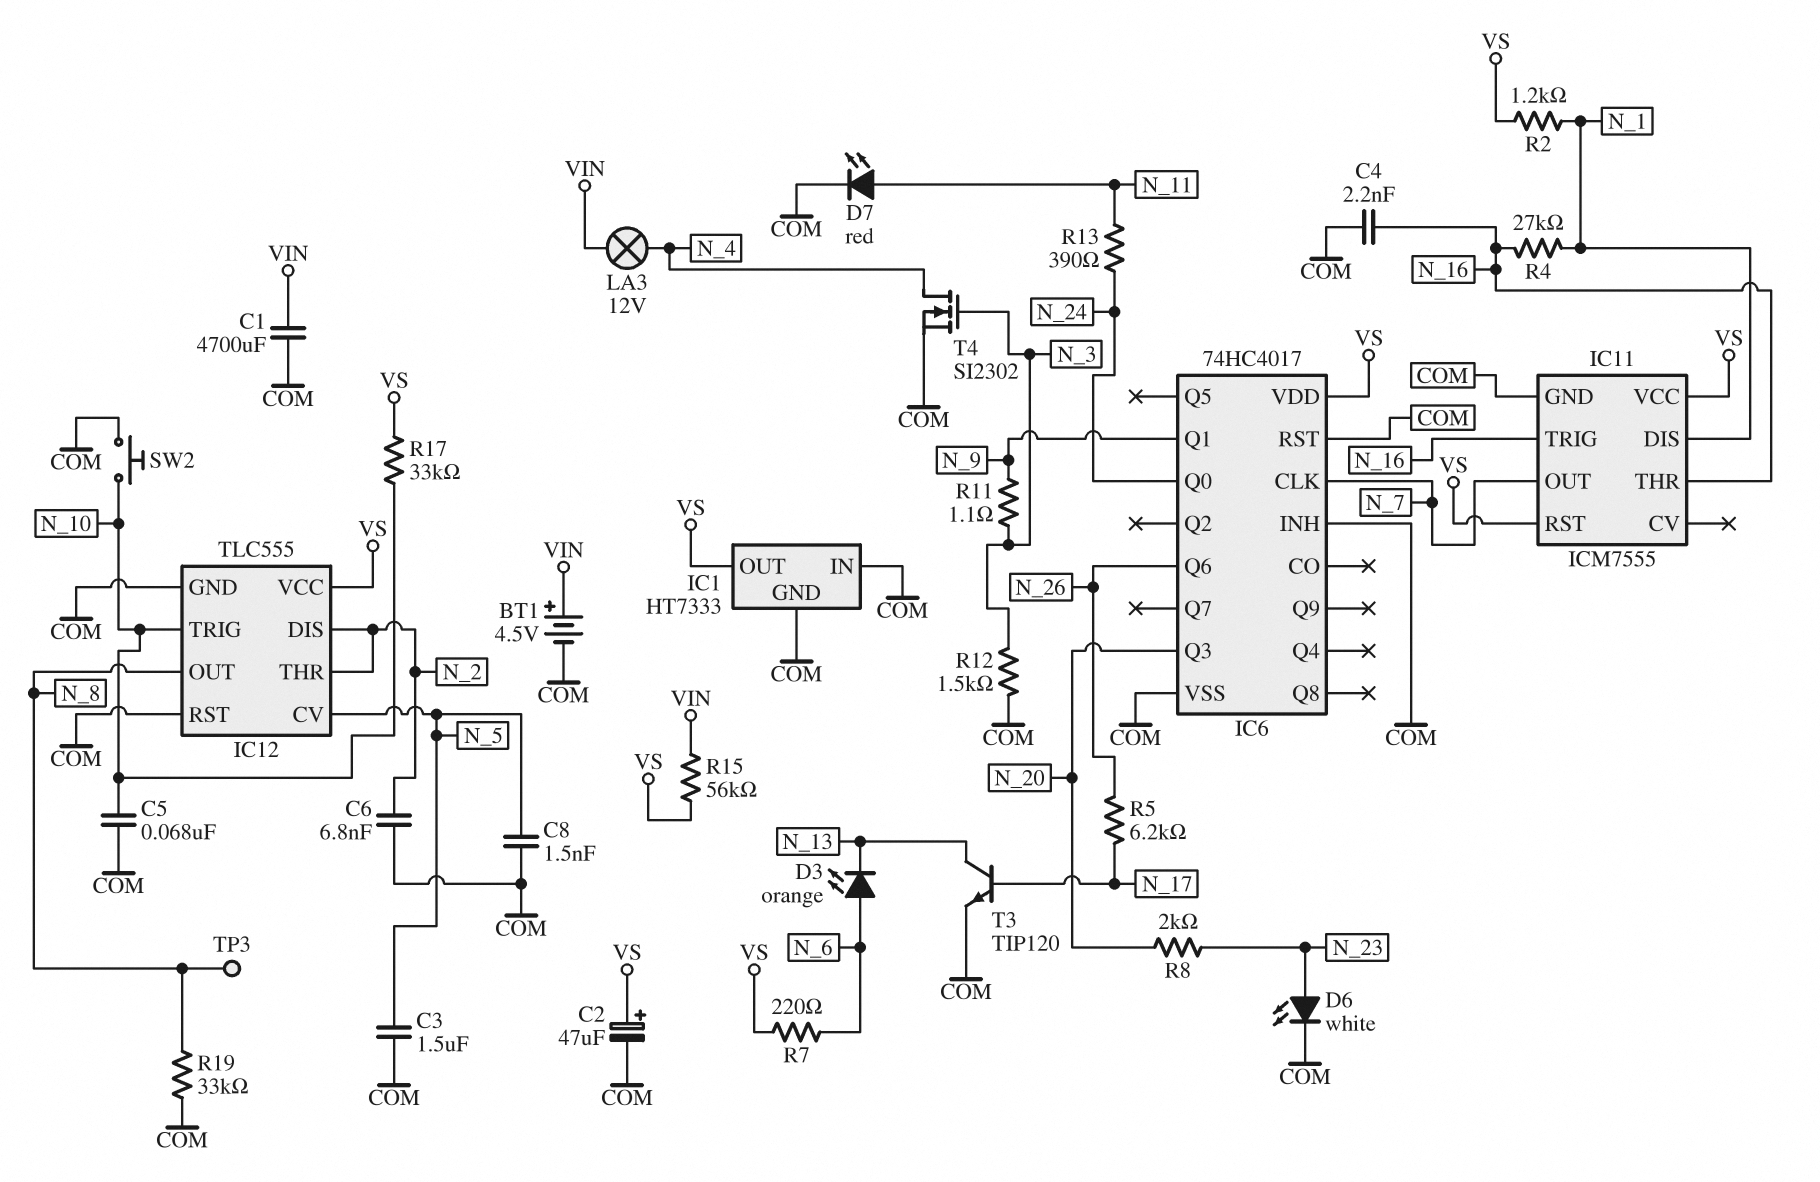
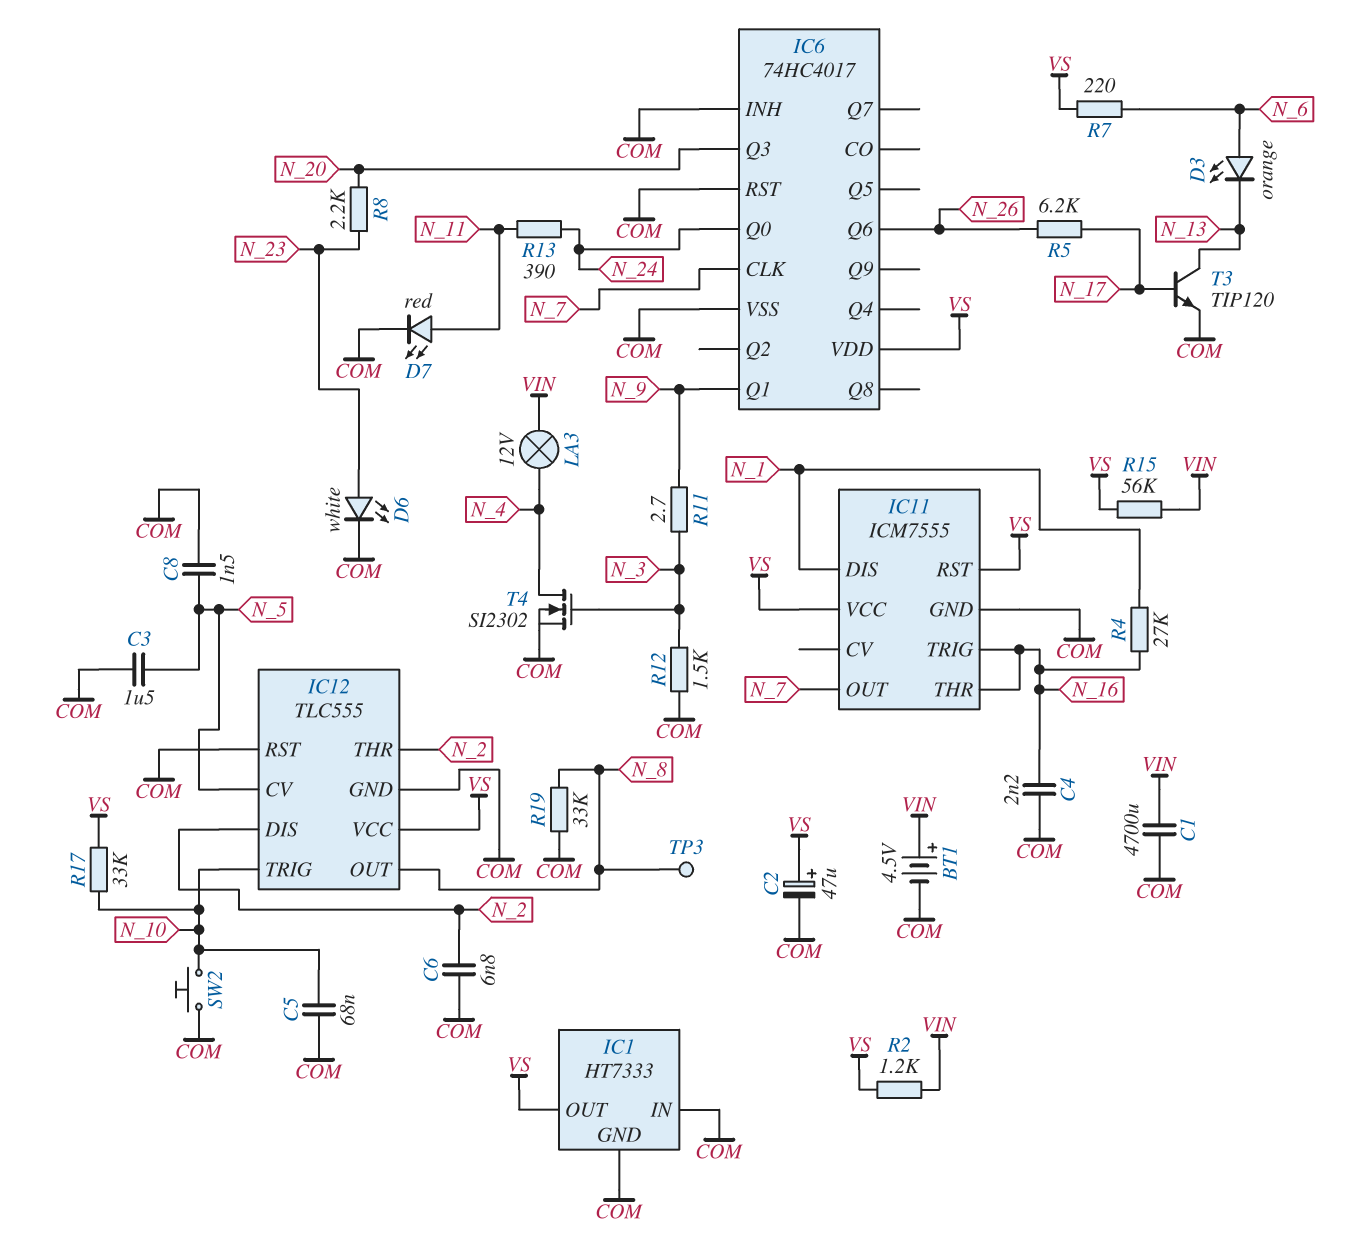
R2: 1.2k (N_1, VS) -> 1.2k (VIN, VS)
R8: 2k (N_20, N_23) -> 2.2k (N_20, N_23)
R11: 1.1 (N_3, N_9) -> 2.7 (N_3, N_9)

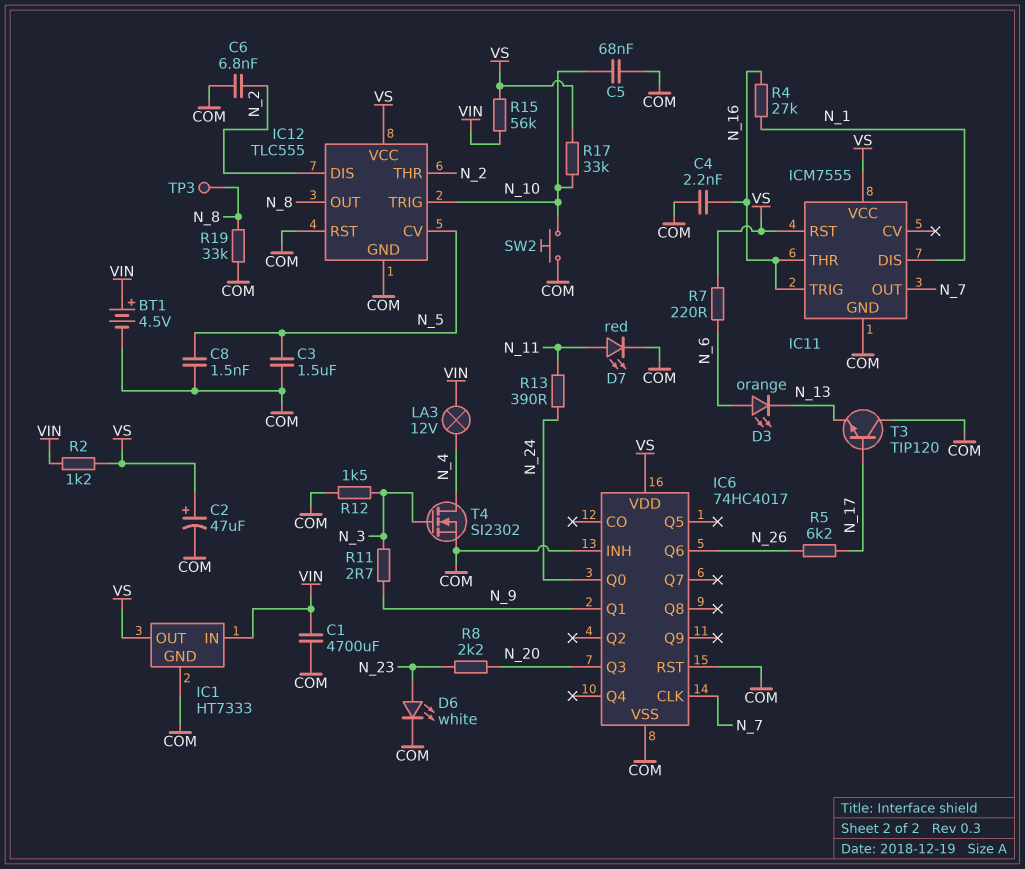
IC1 pin IN: COM -> VIN
T3: NPN TIP120 (B N_17, C N_13, E COM) -> NPN TIP120 (B N_17, C COM, E N_13)

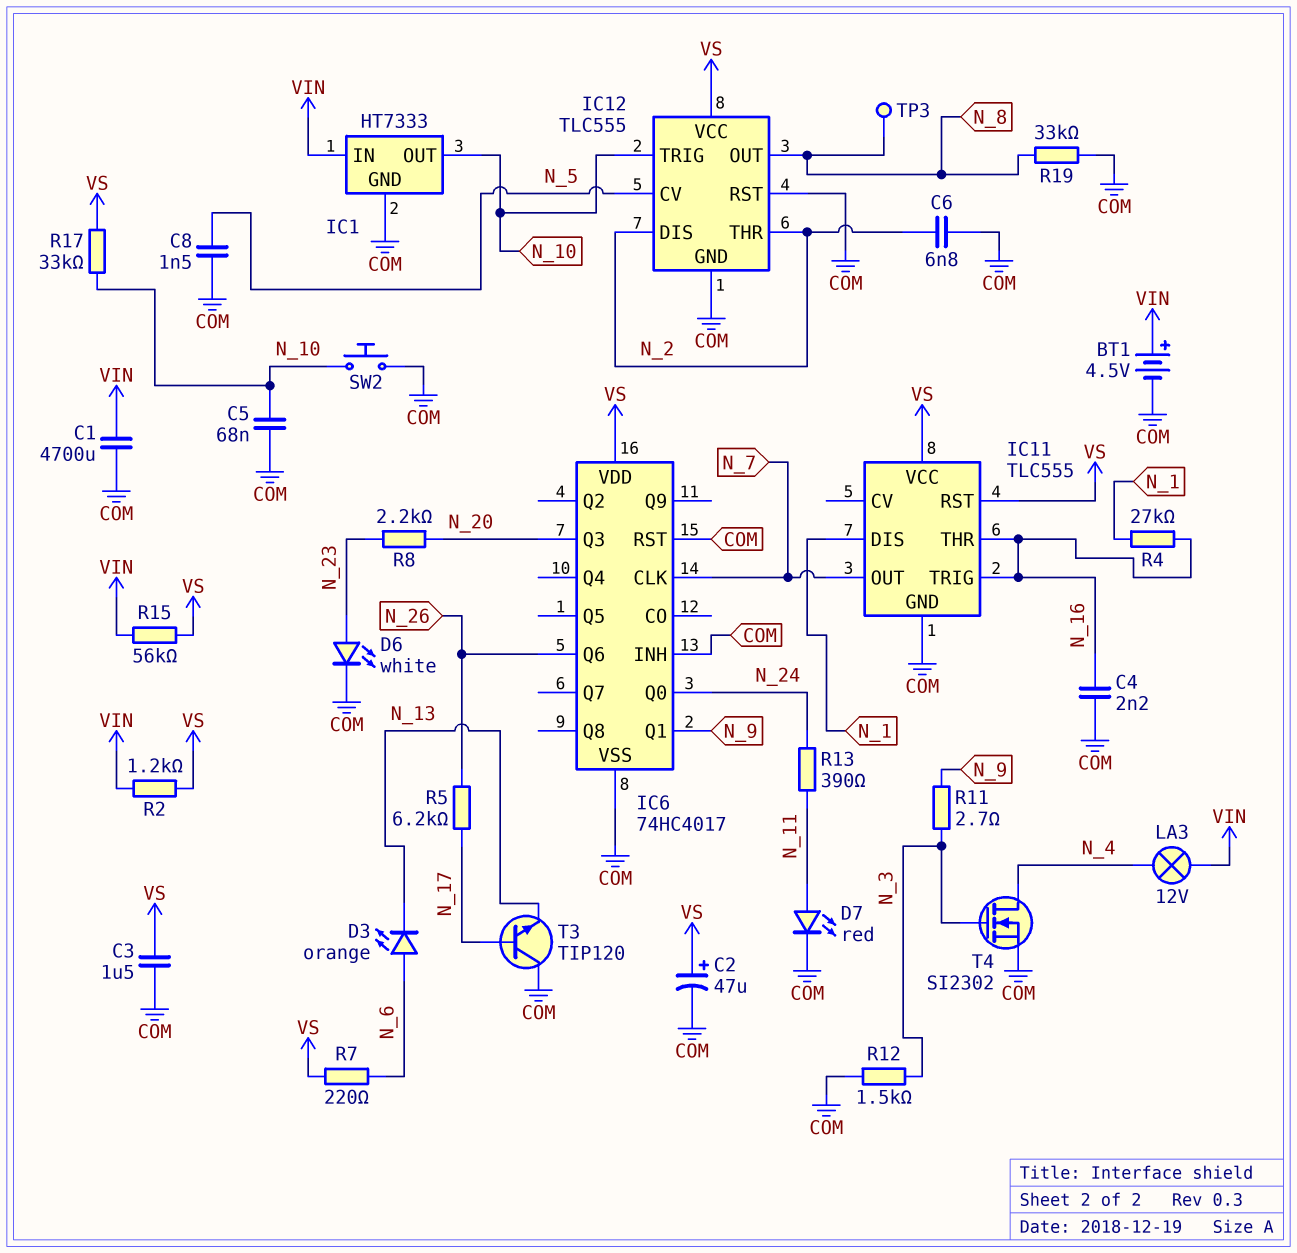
C3: 1.5uF (COM, N_5) -> 1.5uF (COM, VS)
IC1 pin OUT: VS -> N_10
IC11: ICM7555 -> TLC555

